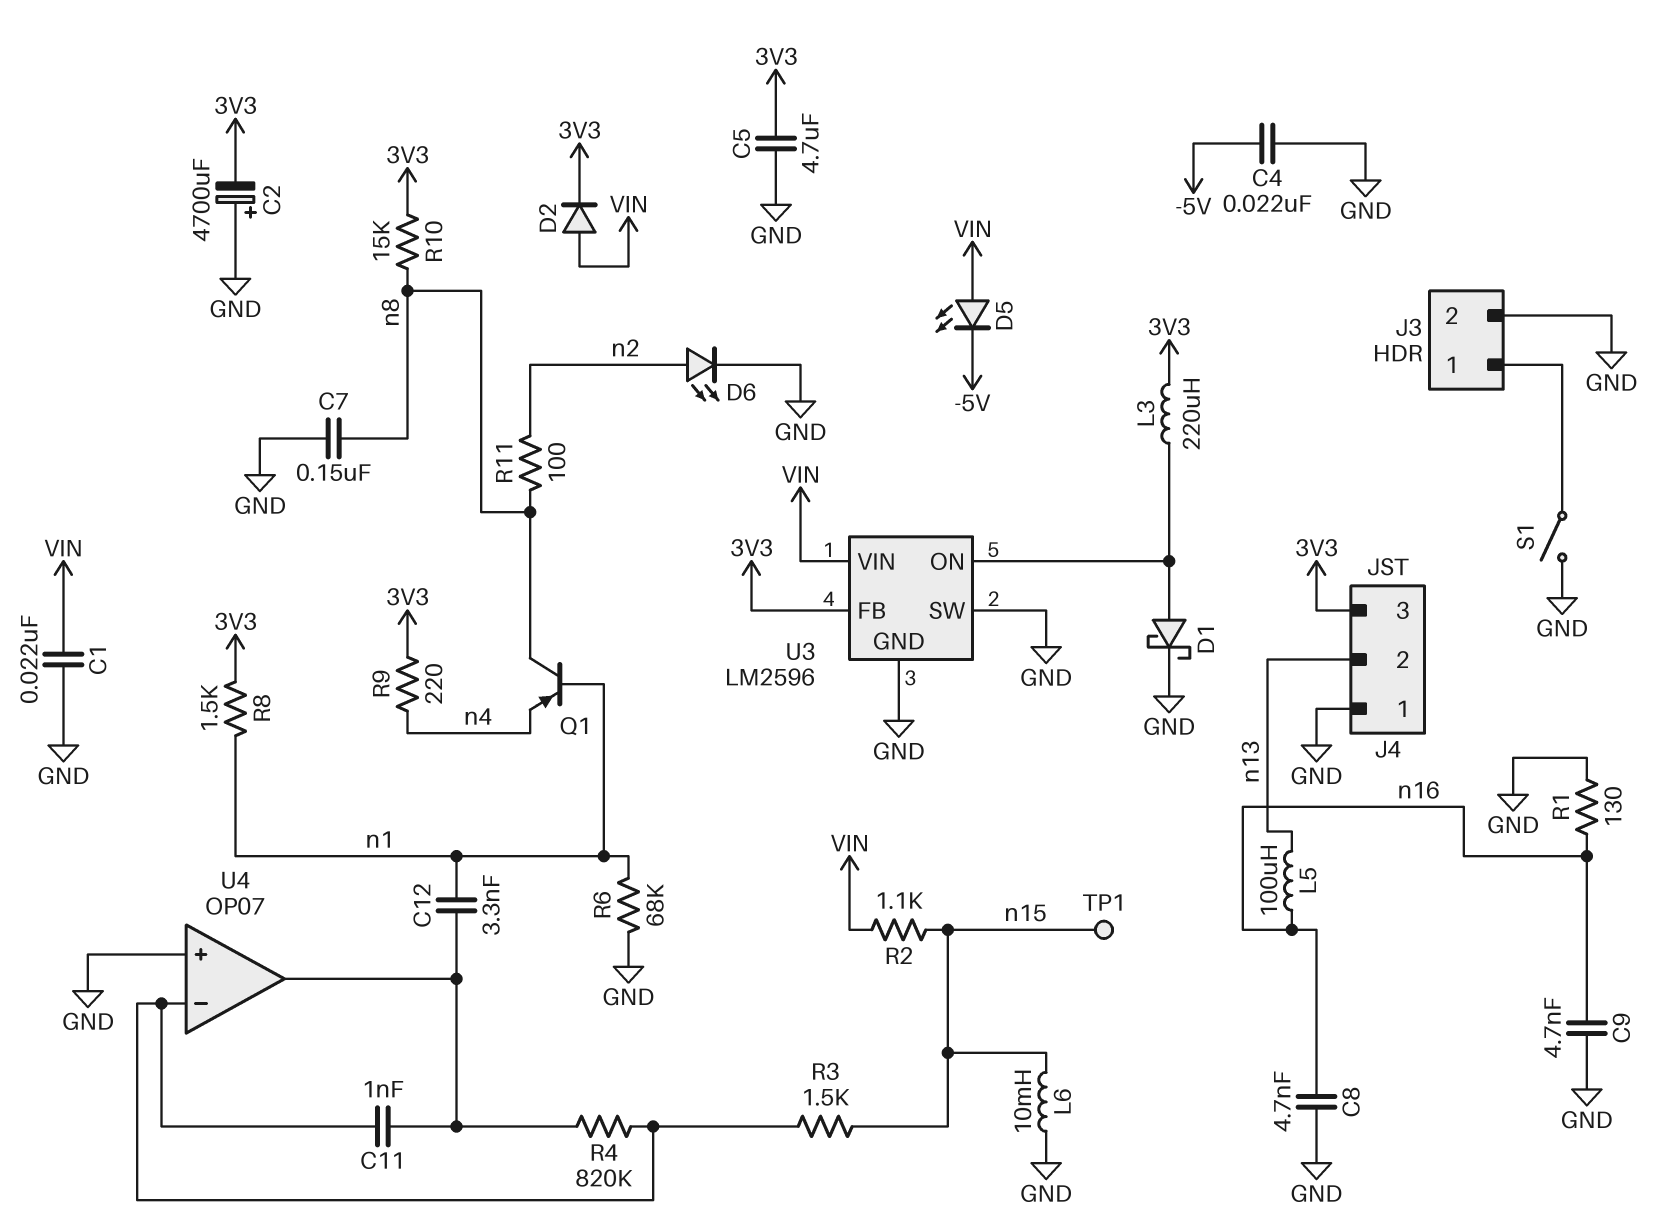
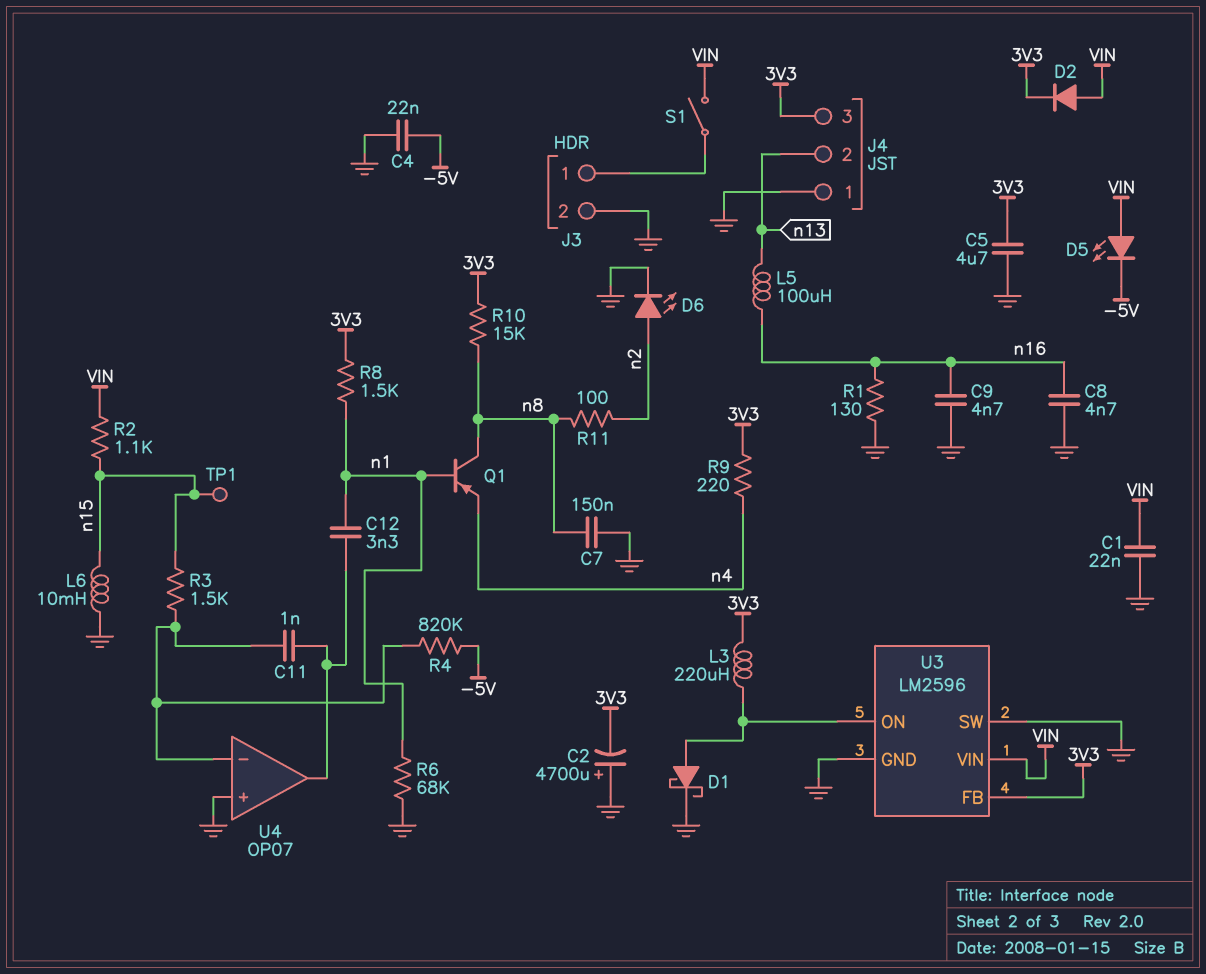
R4: 820k (U4/in-, U4/out) -> 820k (-5V, U4/in-)
S1: switch (GND, J3/1) -> switch (J3/1, VIN)

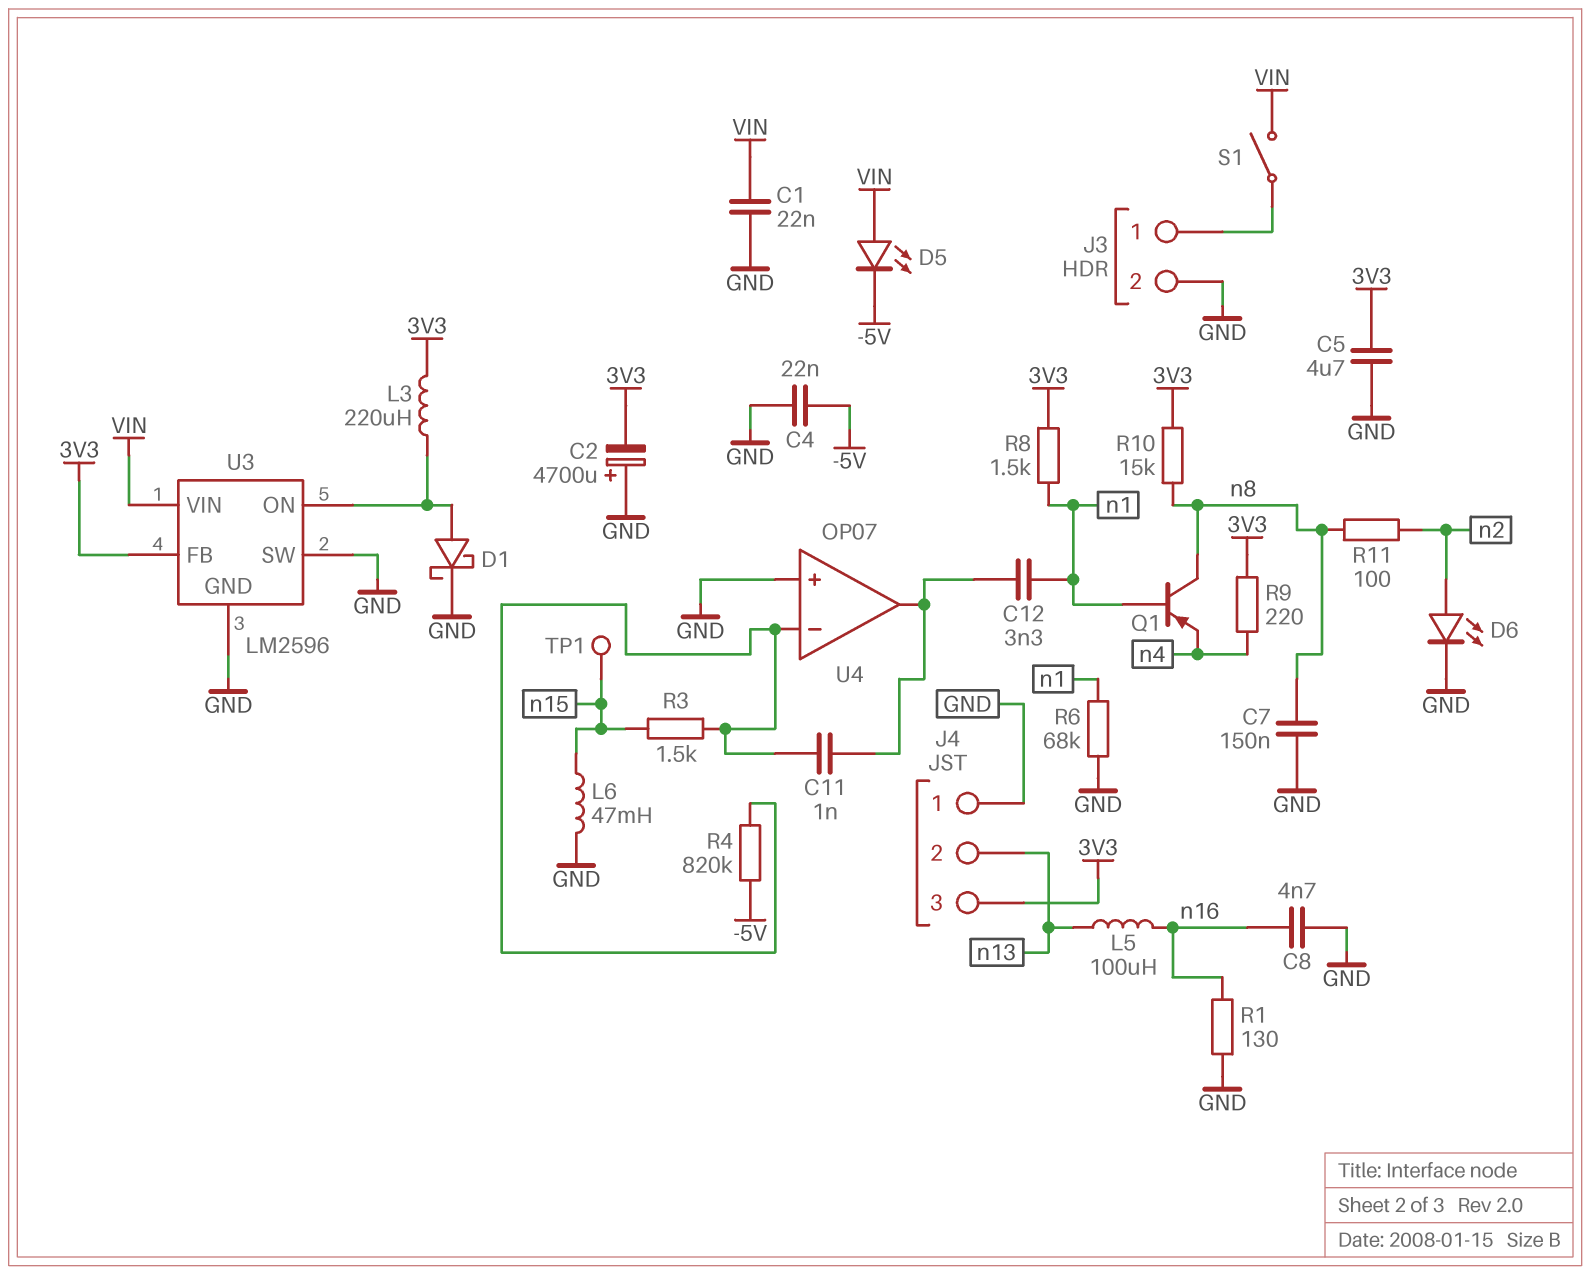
C9: 4.7nF (GND, n16) -> none
D2: diode (A VIN, K 3V3) -> none
L6: 10mH (GND, n15) -> 47mH (GND, n15)
R2: 1.1k (VIN, n15) -> none

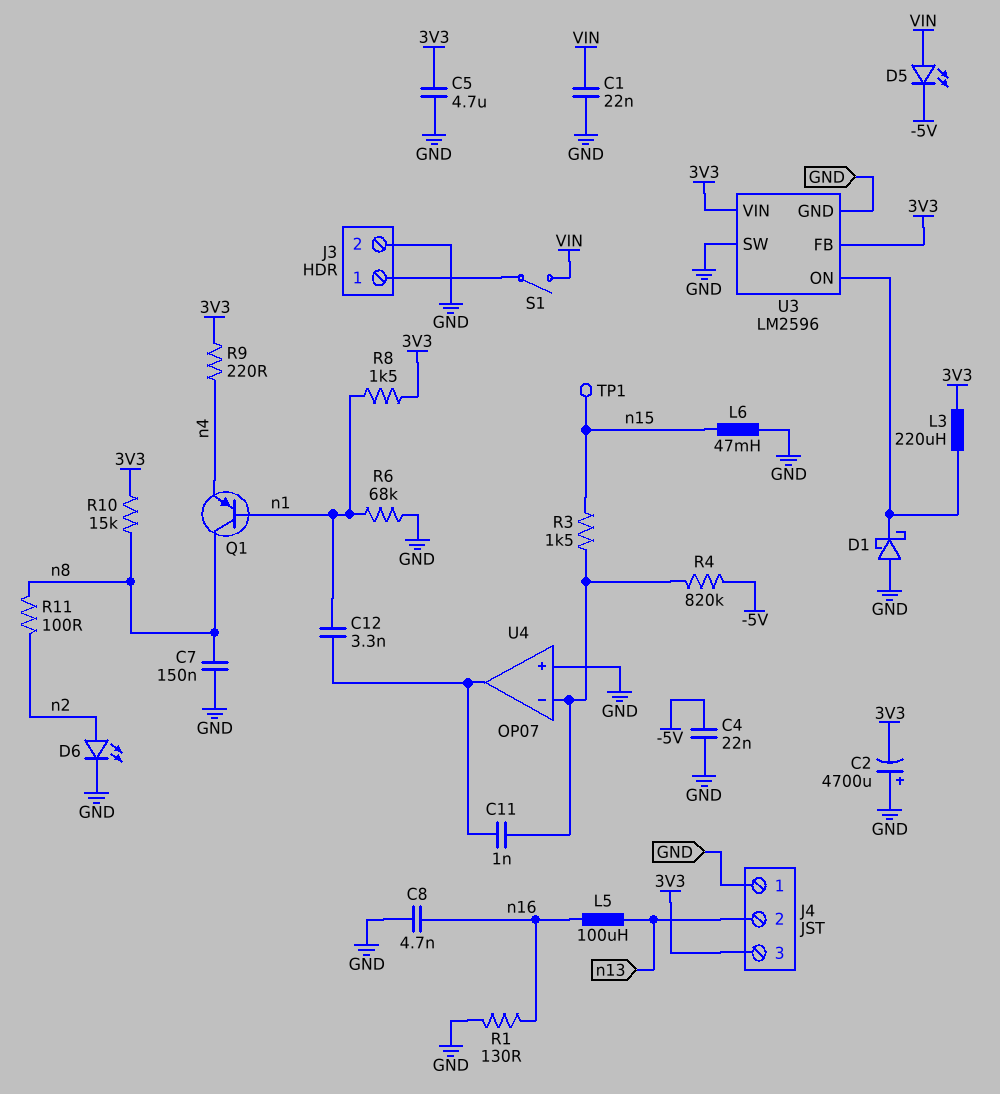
D1: schottky (A U3/ON, K GND) -> schottky (A GND, K U3/ON)
U3 pin VIN: VIN -> 3V3

